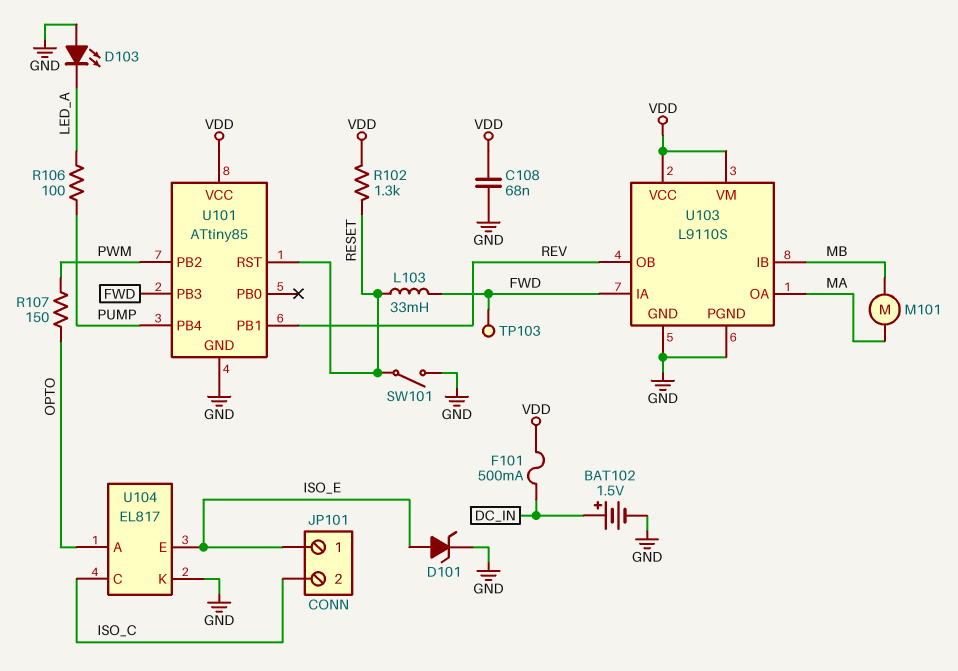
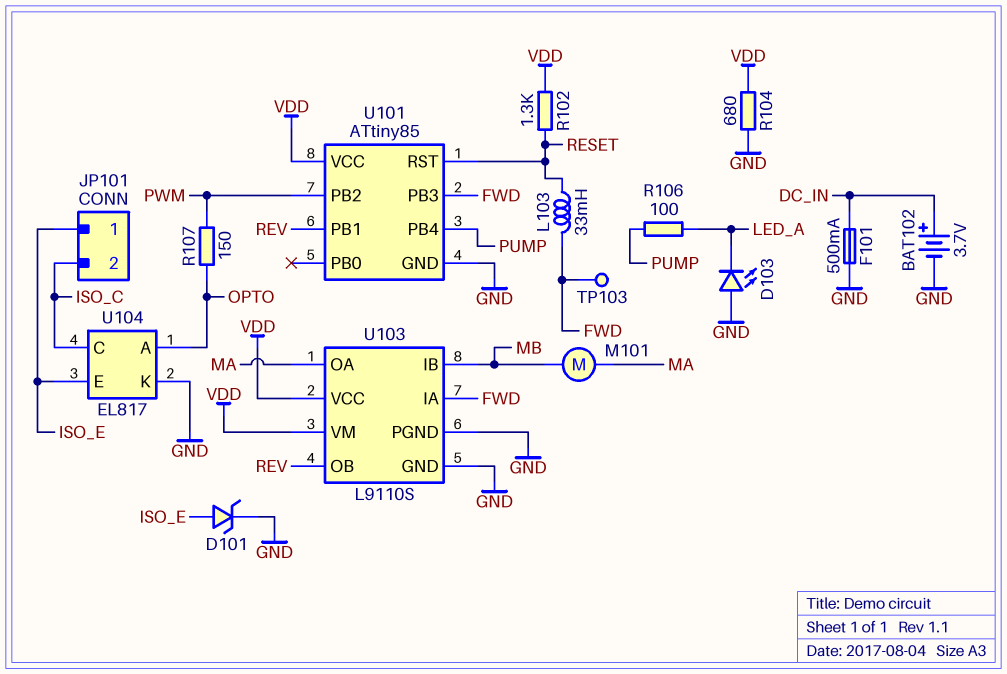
BAT102: 1.5V (plus DC_IN, minus GND) -> 3.7V (plus DC_IN, minus GND)
C108: 68nF (GND, VDD) -> none
F101: 500mA (DC_IN, VDD) -> 500mA (DC_IN, GND)
R104: none -> 680 (GND, VDD)
SW101: switch (GND, RESET) -> none

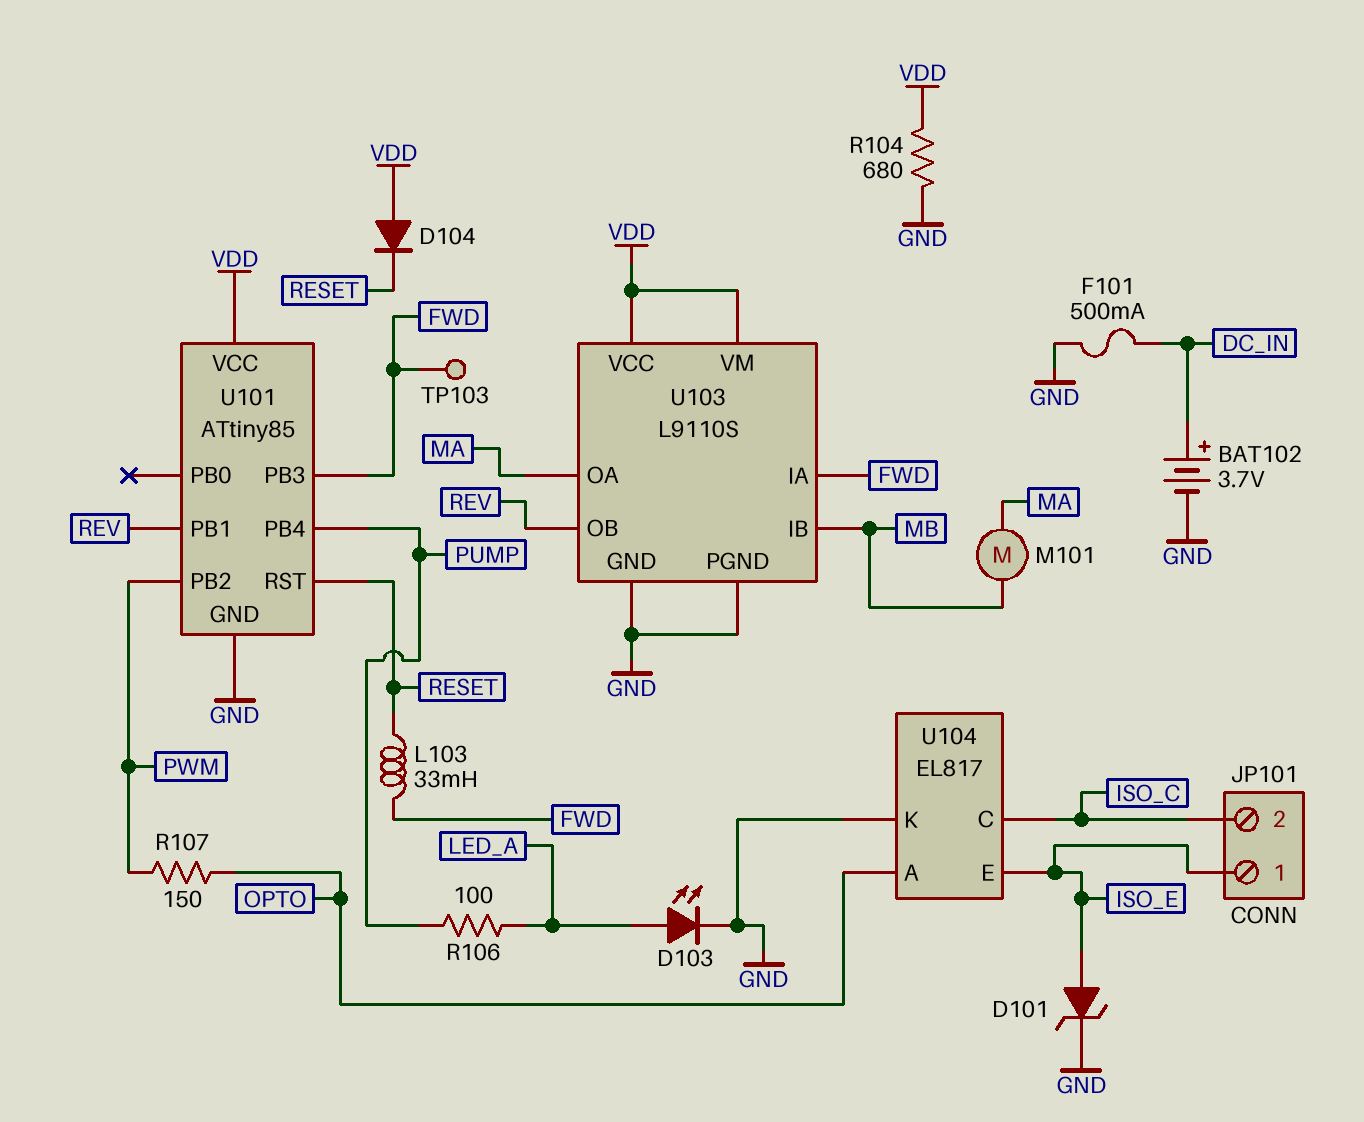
D103: LED (A GND, K LED_A) -> LED (A LED_A, K GND)
D104: none -> diode (A VDD, K RESET)
R102: 1.3k (RESET, VDD) -> none

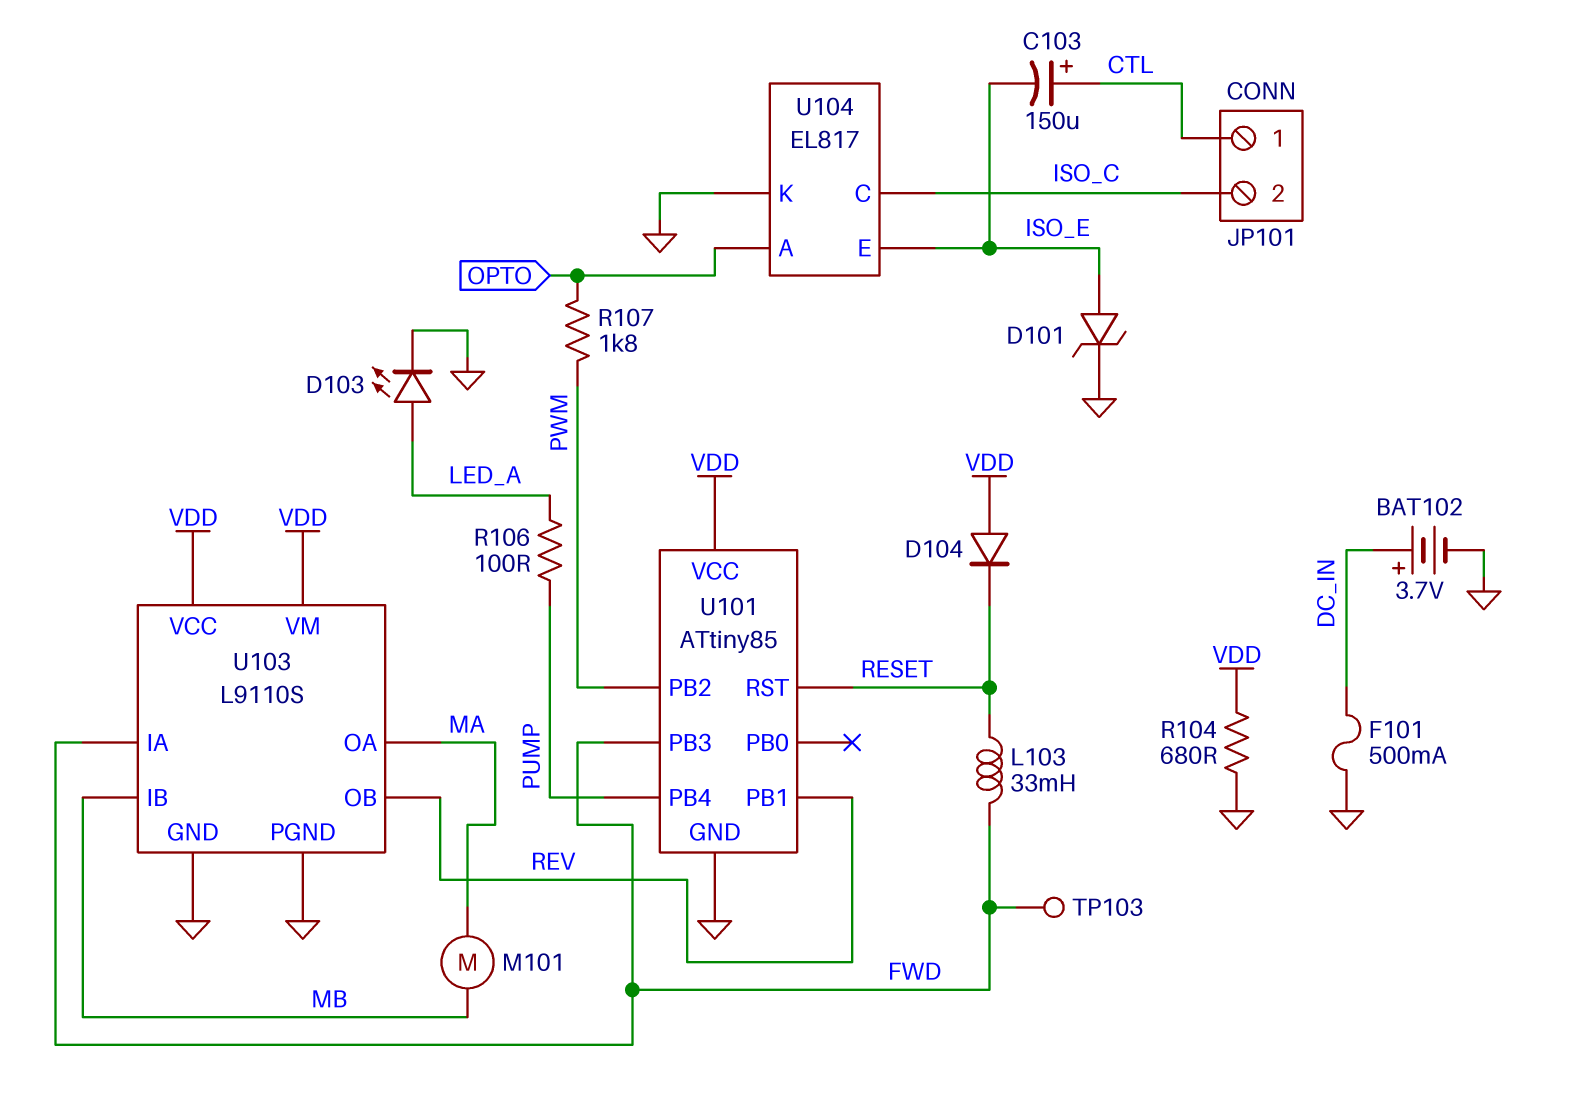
C103: none -> 150uF (plus CTL, minus ISO_E)
JP101 pin 1: ISO_E -> CTL
R107: 150 (OPTO, PWM) -> 1.8k (OPTO, PWM)

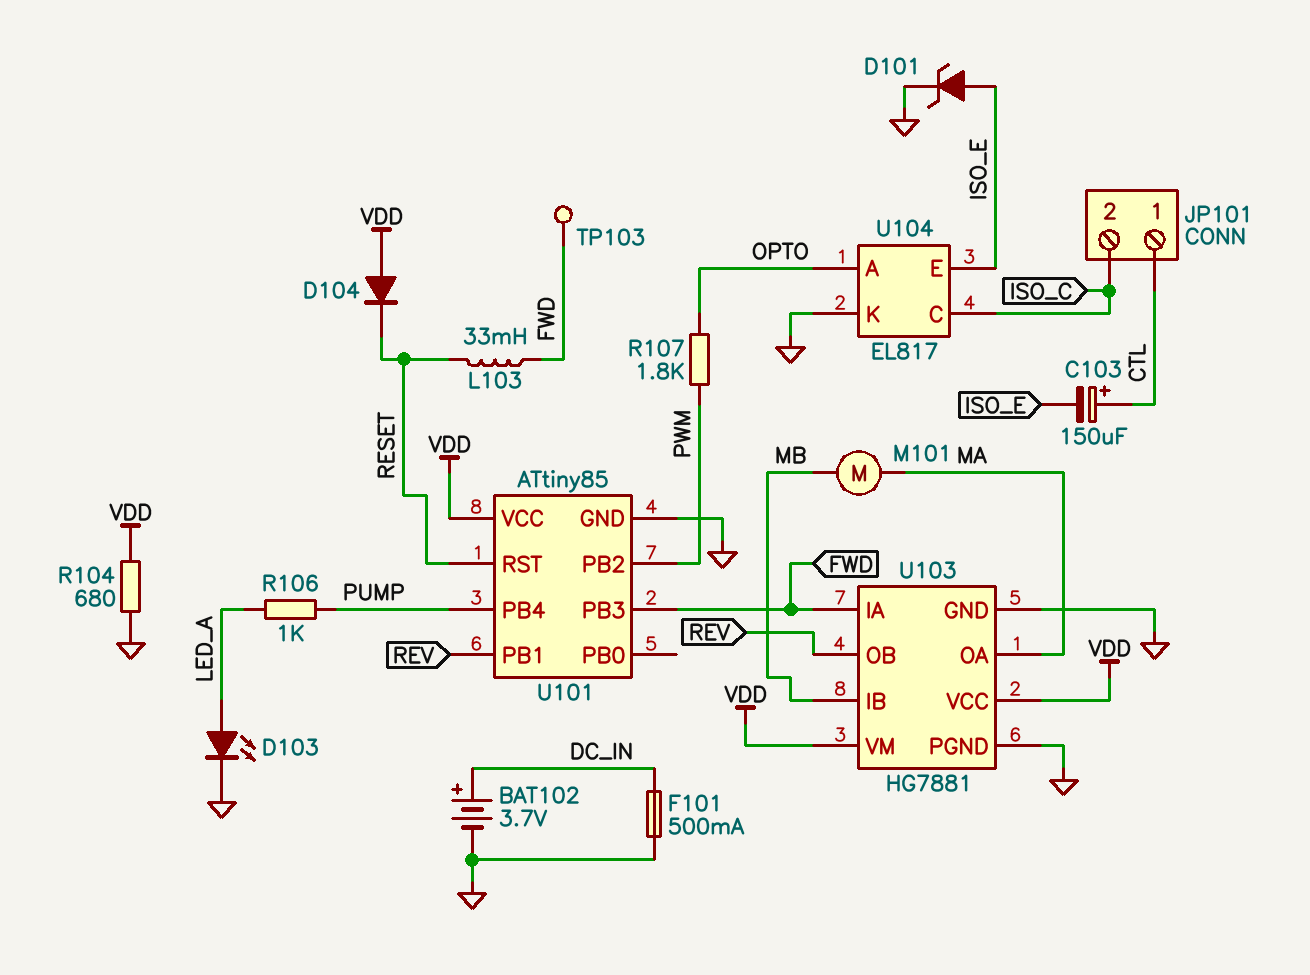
R106: 100 (LED_A, PUMP) -> 1k (LED_A, PUMP)
U103: L9110S -> HG7881

